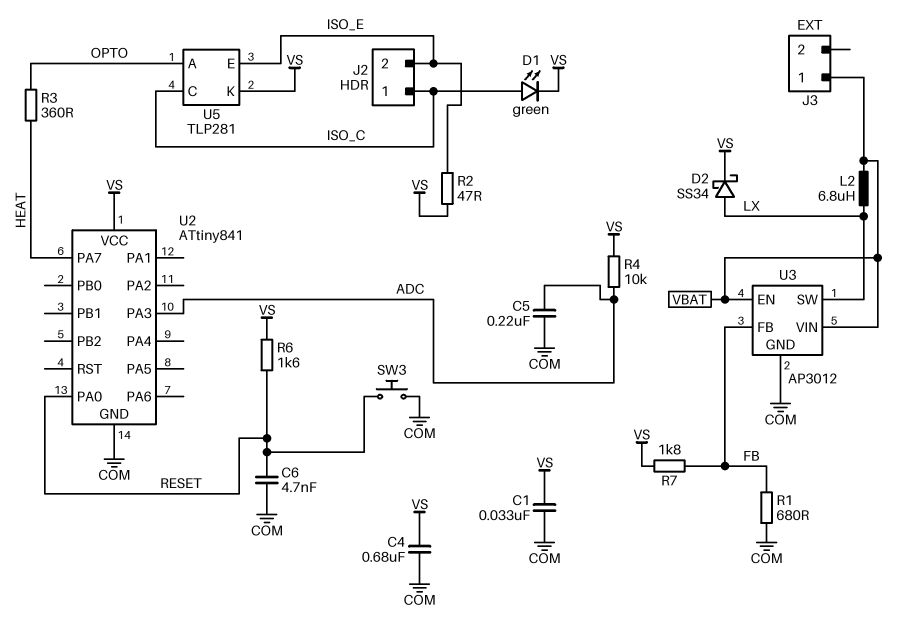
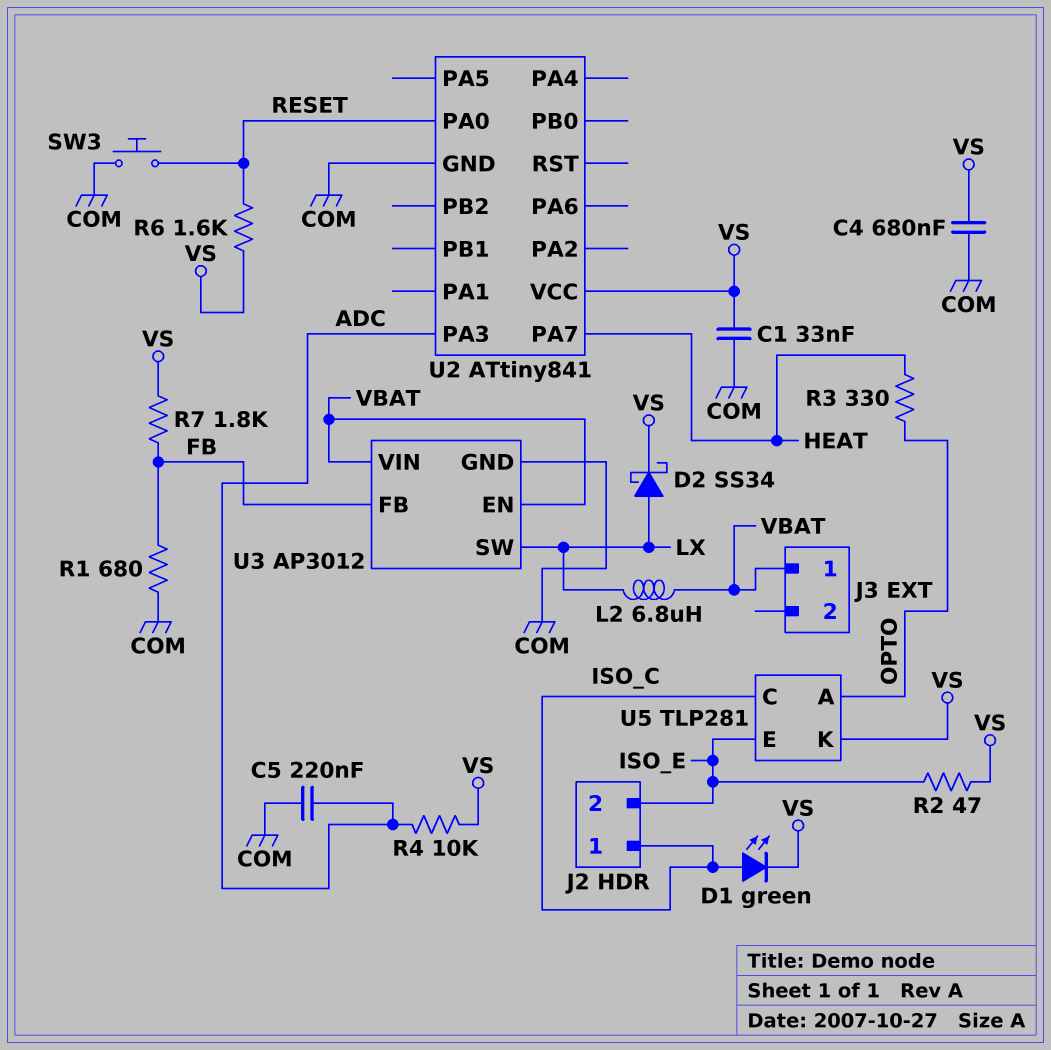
C6: 4.7nF (COM, RESET) -> none
R3: 360 (HEAT, OPTO) -> 330 (HEAT, OPTO)

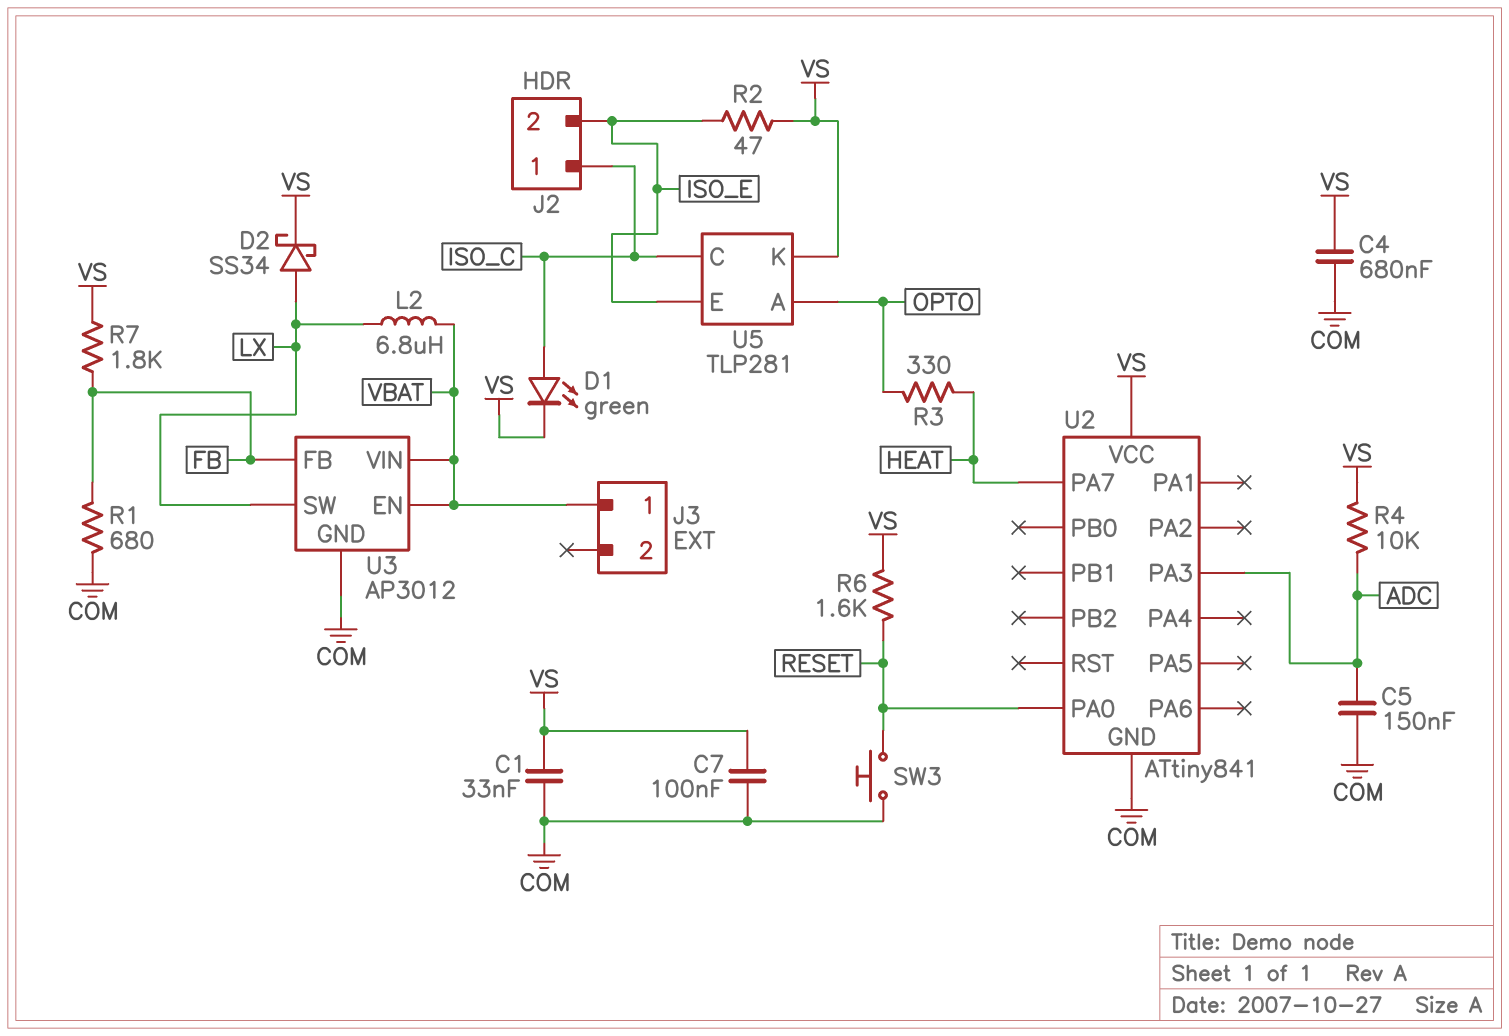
C5: 220nF (ADC, COM) -> 150nF (ADC, COM)
C7: none -> 100nF (COM, VS)

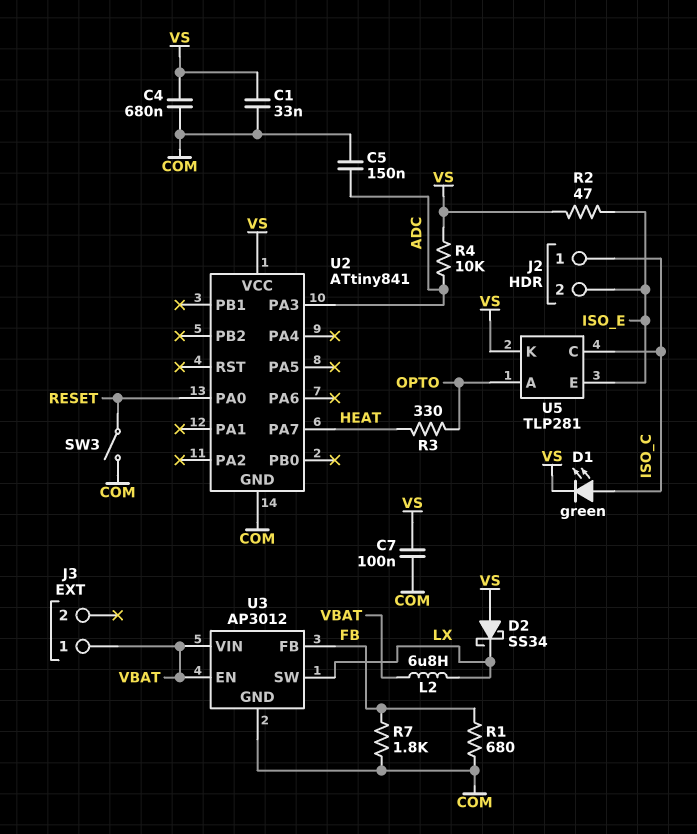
D2: schottky SS34 (A LX, K VS) -> schottky SS34 (A VS, K LX)
R6: 1.6k (RESET, VS) -> none
R7: 1.8k (FB, VS) -> 1.8k (COM, FB)
SW3: button (COM, RESET) -> switch (COM, RESET)

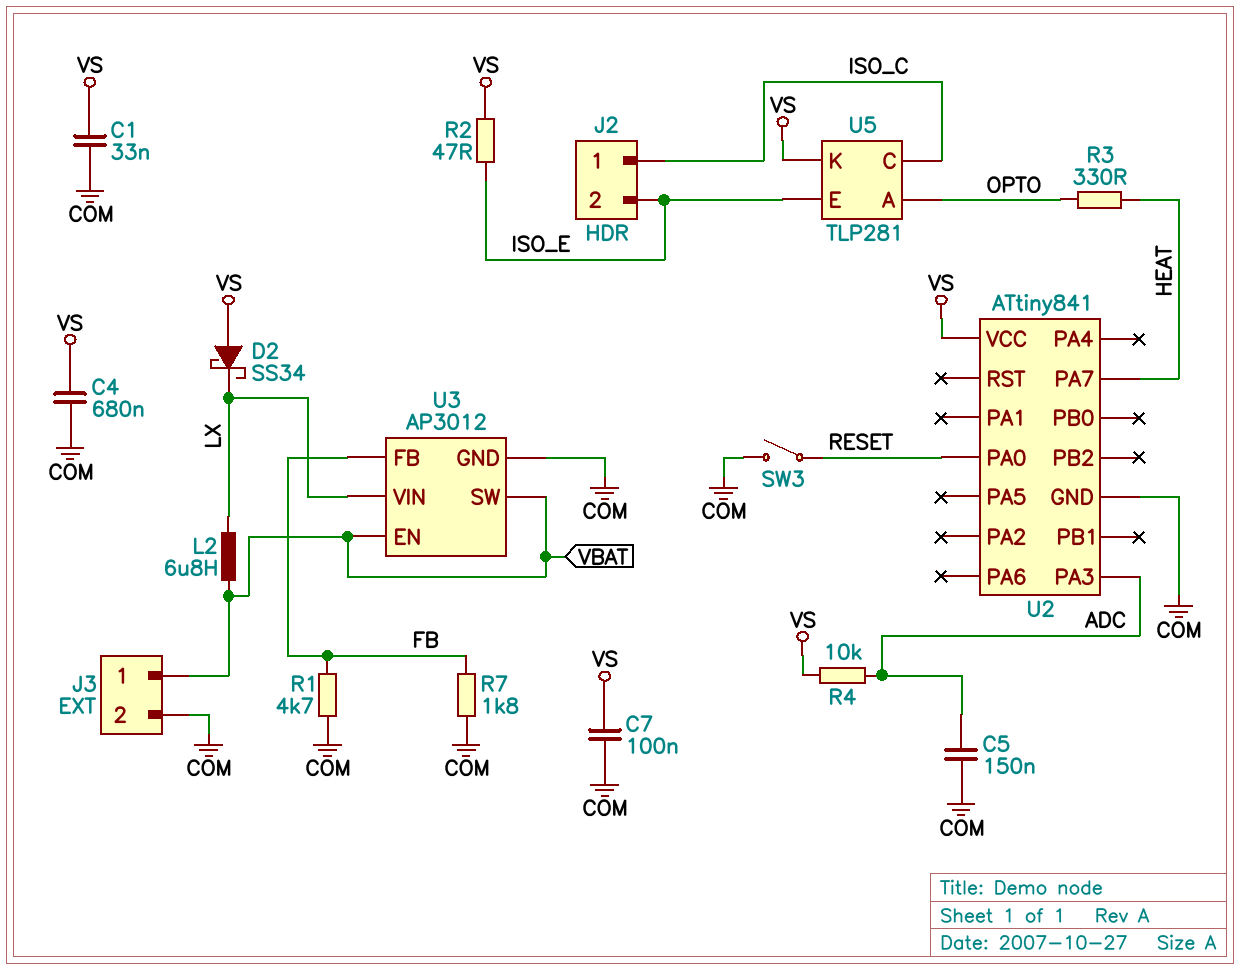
D1: LED green (A ISO_C, K VS) -> none
J3 pin 2: none -> COM
R1: 680 (COM, FB) -> 4.7k (COM, FB)
U3 pin SW: LX -> VBAT
U3 pin VIN: VBAT -> LX

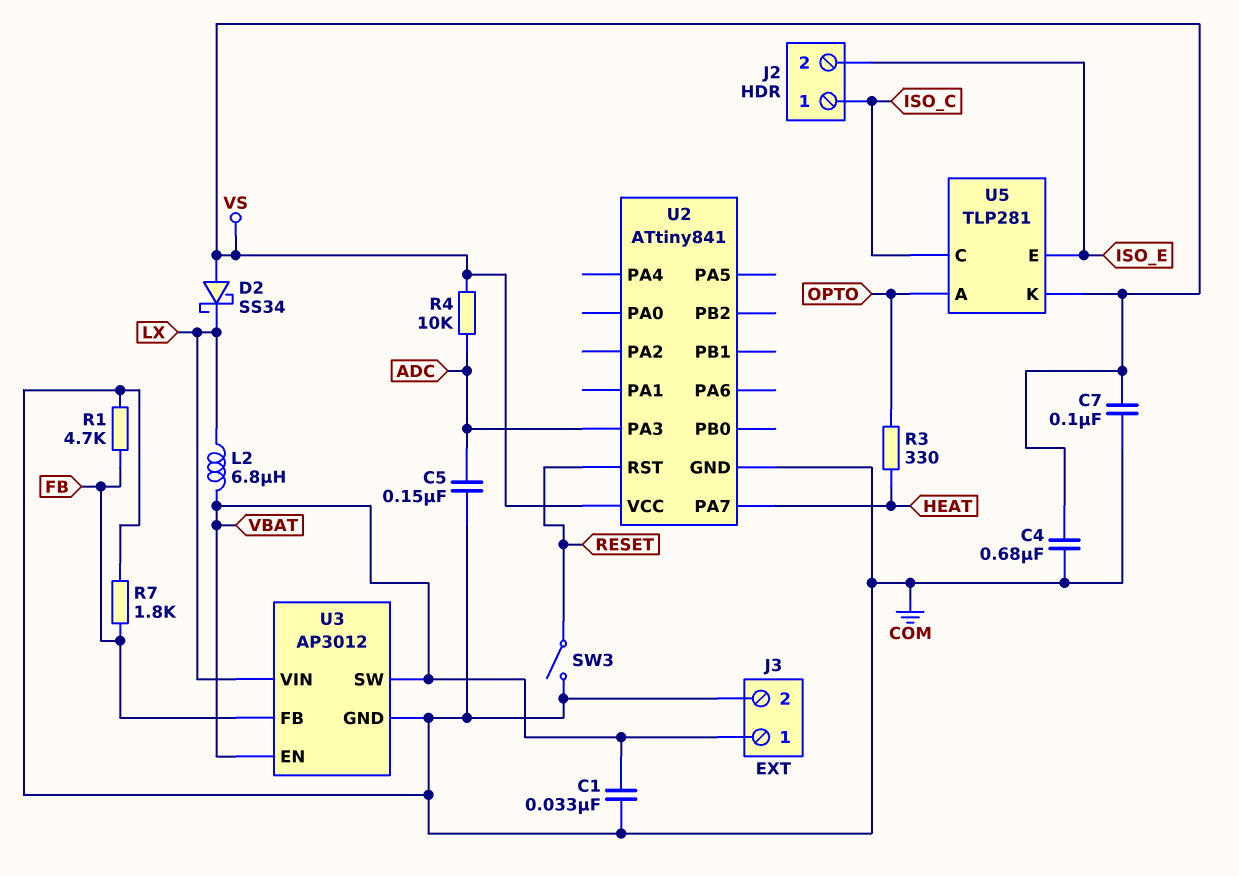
C1: 33nF (COM, VS) -> 33nF (COM, VBAT)
R2: 47 (ISO_E, VS) -> none
U2 pin PA0: RESET -> none
U2 pin RST: none -> RESET

